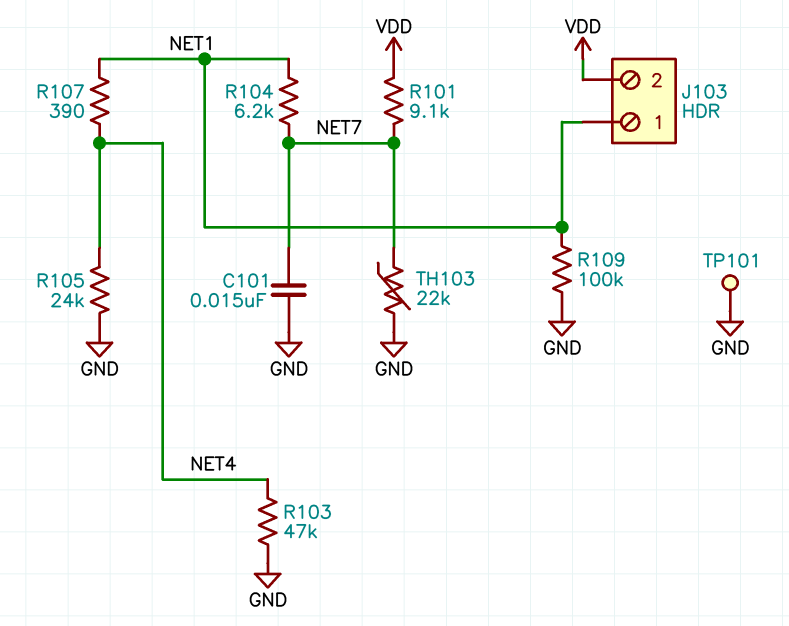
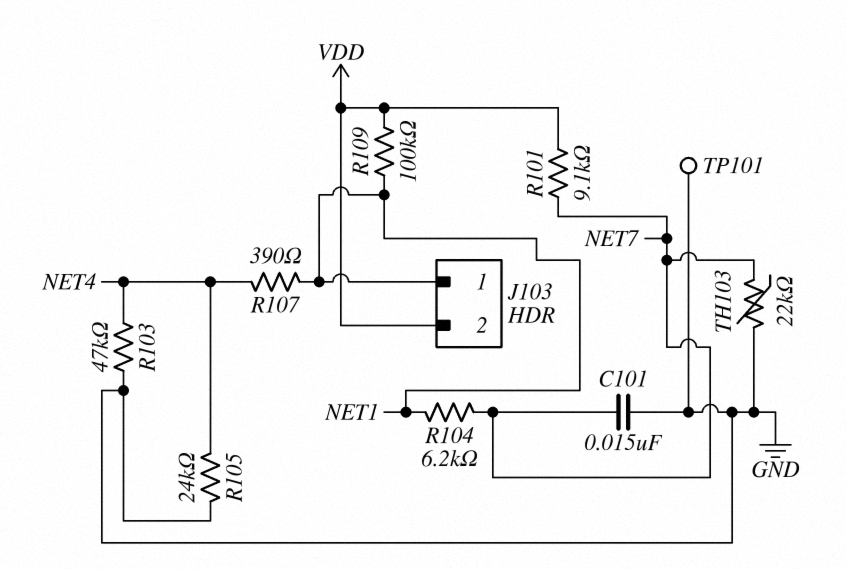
R109: 100k (GND, NET1) -> 100k (NET1, VDD)

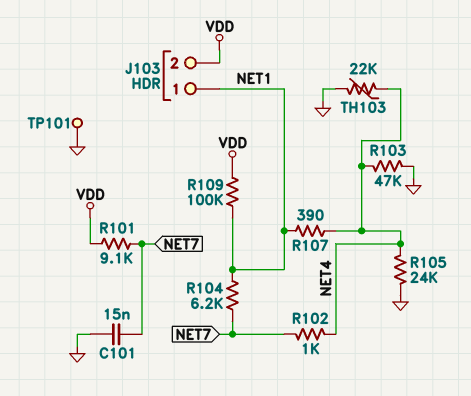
R102: none -> 1k (NET4, NET7)
TH103: 22k (GND, NET7) -> 22k (GND, NET4)

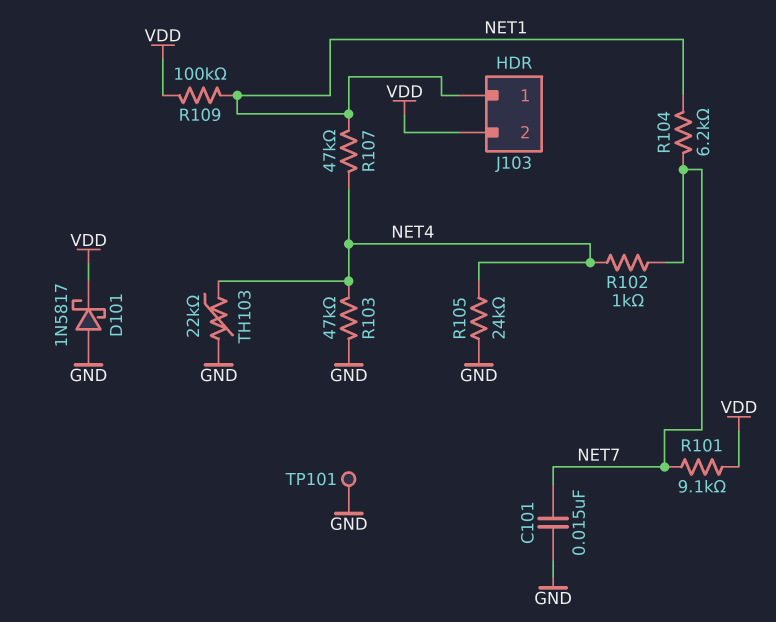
D101: none -> schottky 1N5817 (A GND, K VDD)
R107: 390 (NET1, NET4) -> 47k (NET1, NET4)

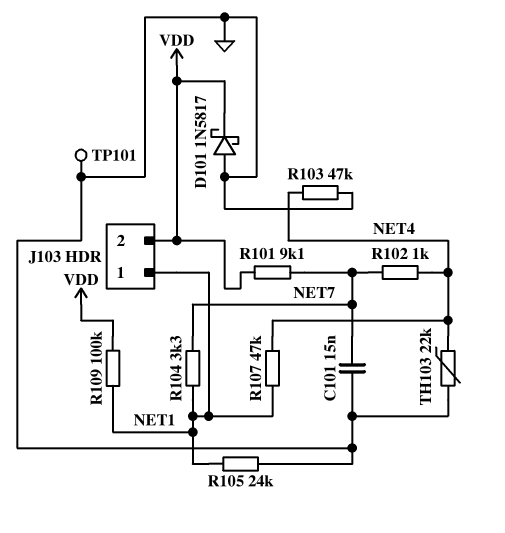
R104: 6.2k (NET1, NET7) -> 3.3k (NET1, NET7)
R105: 24k (GND, NET4) -> 24k (GND, NET1)

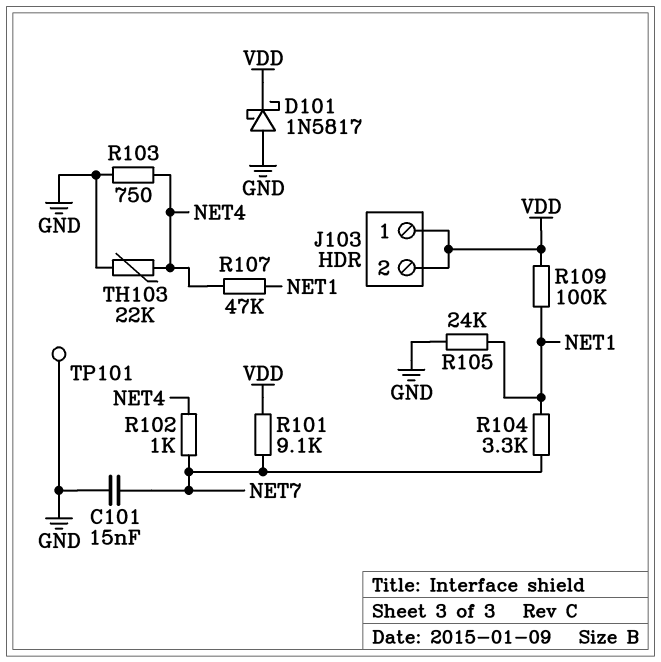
J103 pin 1: NET1 -> VDD
R103: 47k (GND, NET4) -> 750 (GND, NET4)

